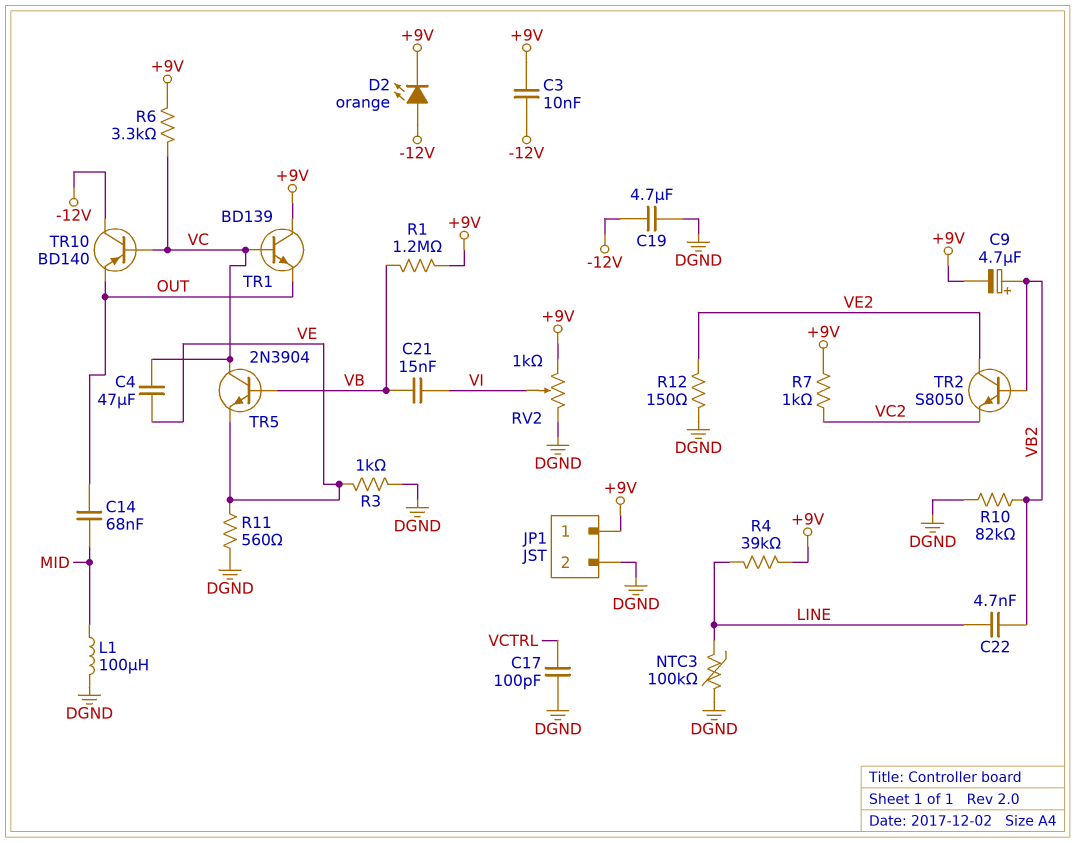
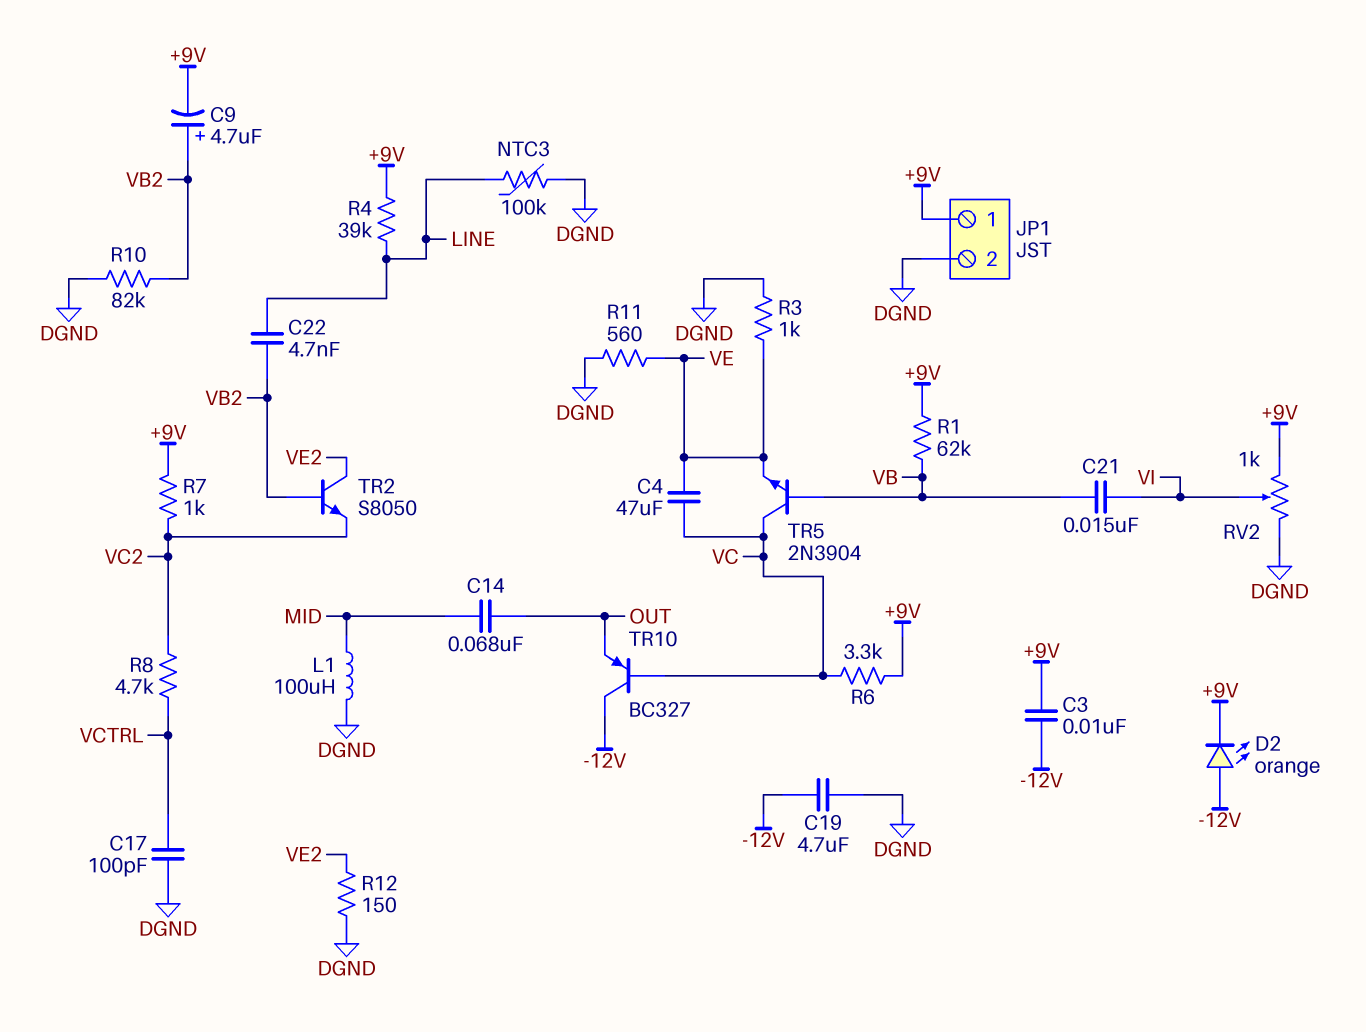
R1: 1.2M (+9V, VB) -> 62k (+9V, VB)
R8: none -> 4.7k (VC2, VCTRL)
TR1: NPN BD139 (B VC, C +9V, E OUT) -> none
TR10: PNP BD140 (B VC, C -12V, E OUT) -> PNP BC327 (B VC, C -12V, E OUT)

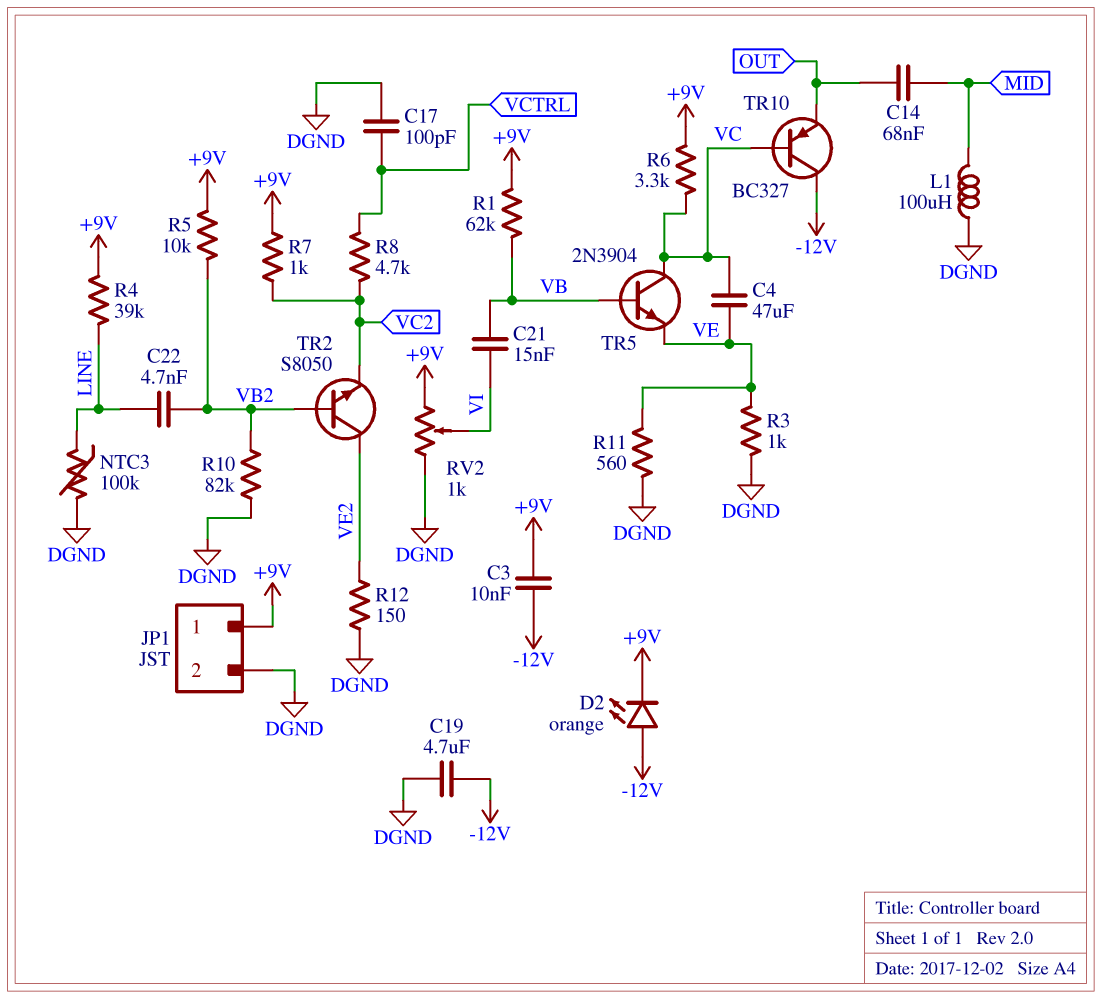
C9: 4.7uF (plus VB2, minus +9V) -> none
R5: none -> 10k (+9V, VB2)

